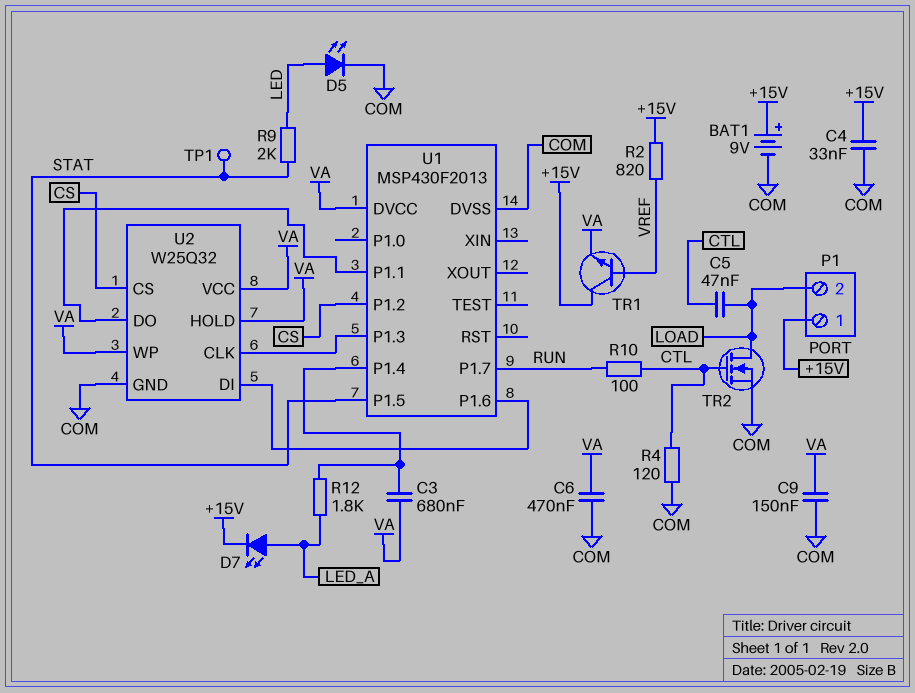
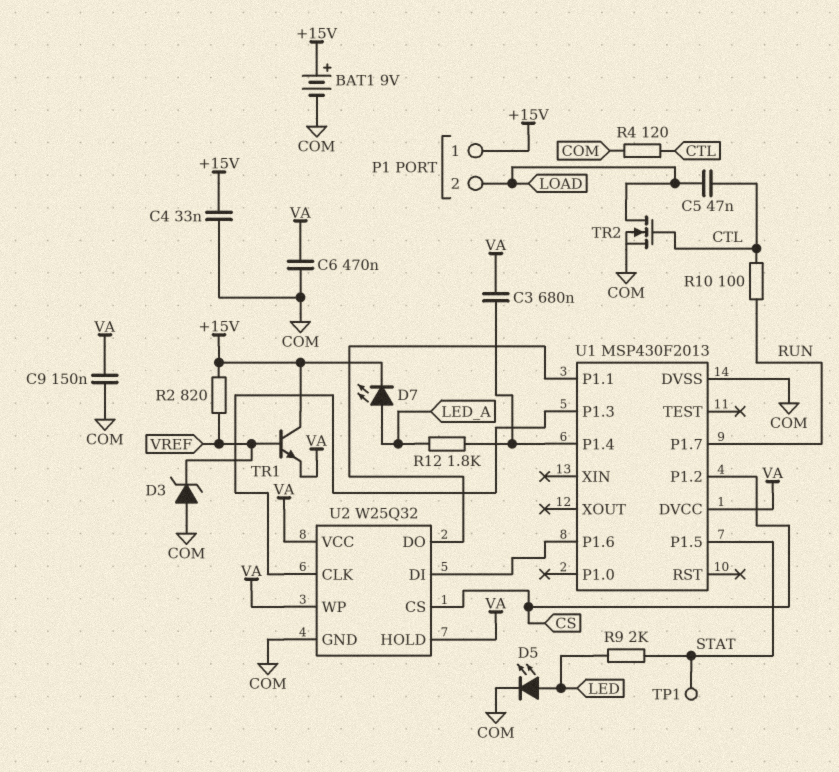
D3: none -> zener (A COM, K VREF)

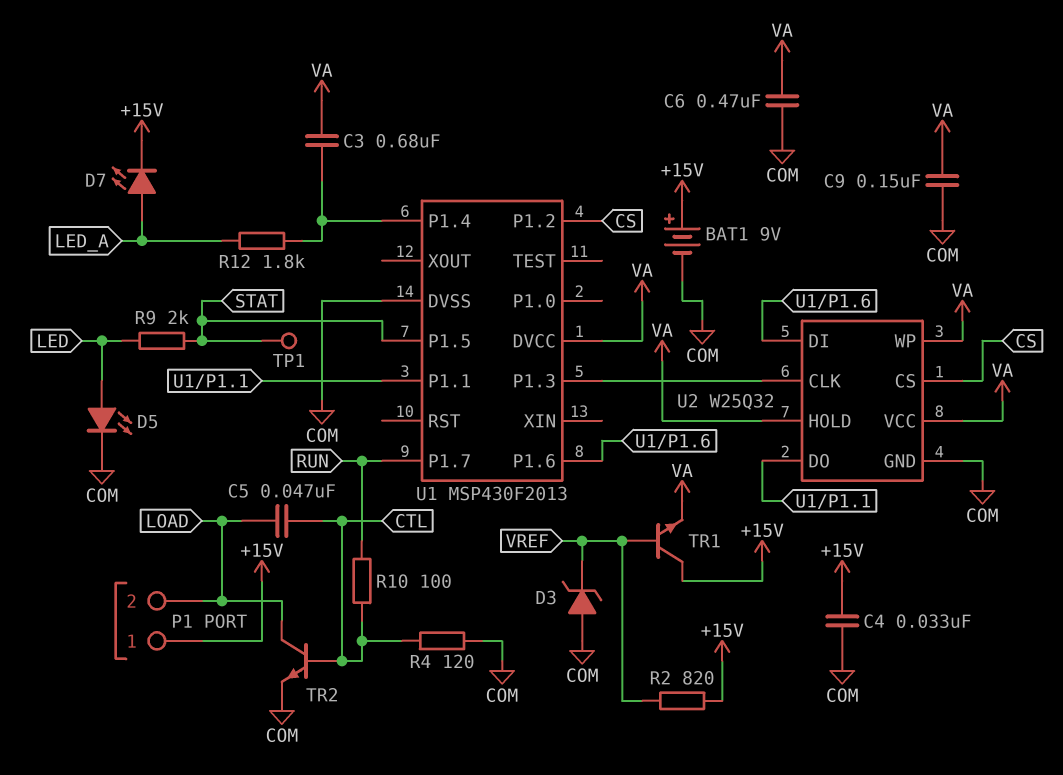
TR2: NMOS (G CTL, D LOAD, S COM) -> NPN (B CTL, C LOAD, E COM)

